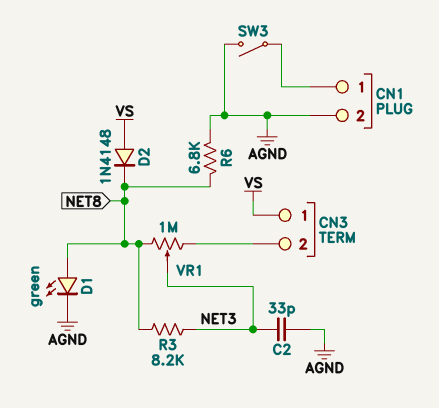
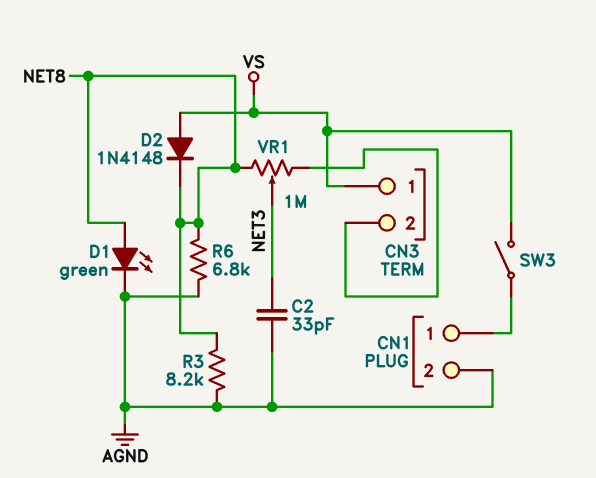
R3: 8.2k (NET3, NET8) -> 8.2k (AGND, NET8)
SW3: switch (AGND, CN1/1) -> switch (CN1/1, VS)

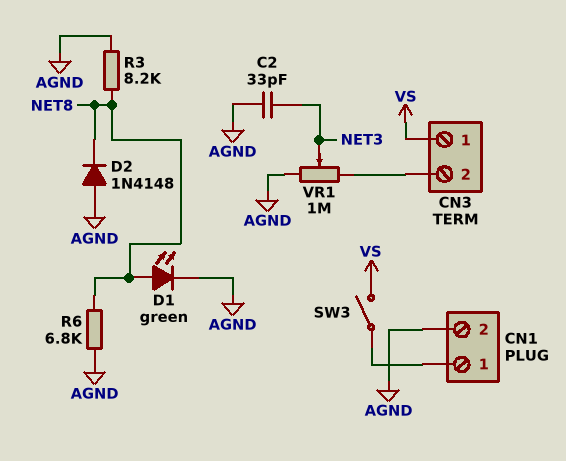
D2: diode 1N4148 (A VS, K NET8) -> diode 1N4148 (A AGND, K NET8)
VR1: 1M (CN3/2, NET8, wiper NET3) -> 1M (AGND, CN3/2, wiper NET3)

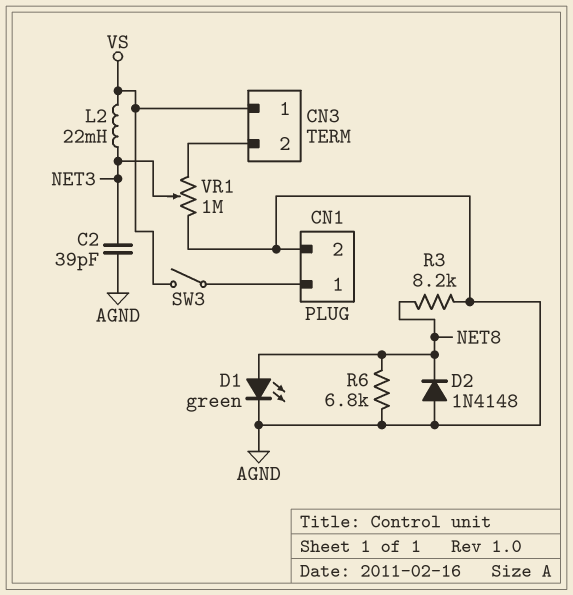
C2: 33pF (AGND, NET3) -> 39pF (AGND, NET3)
L2: none -> 22mH (NET3, VS)

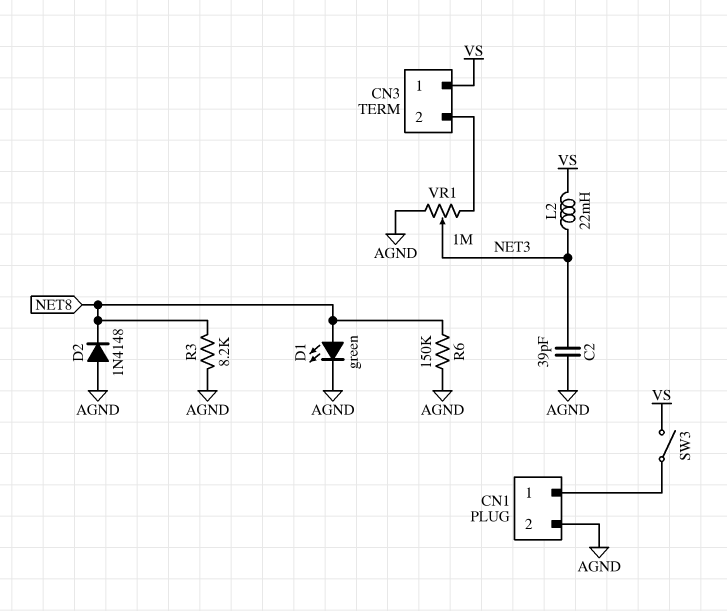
R6: 6.8k (AGND, NET8) -> 150k (AGND, NET8)

